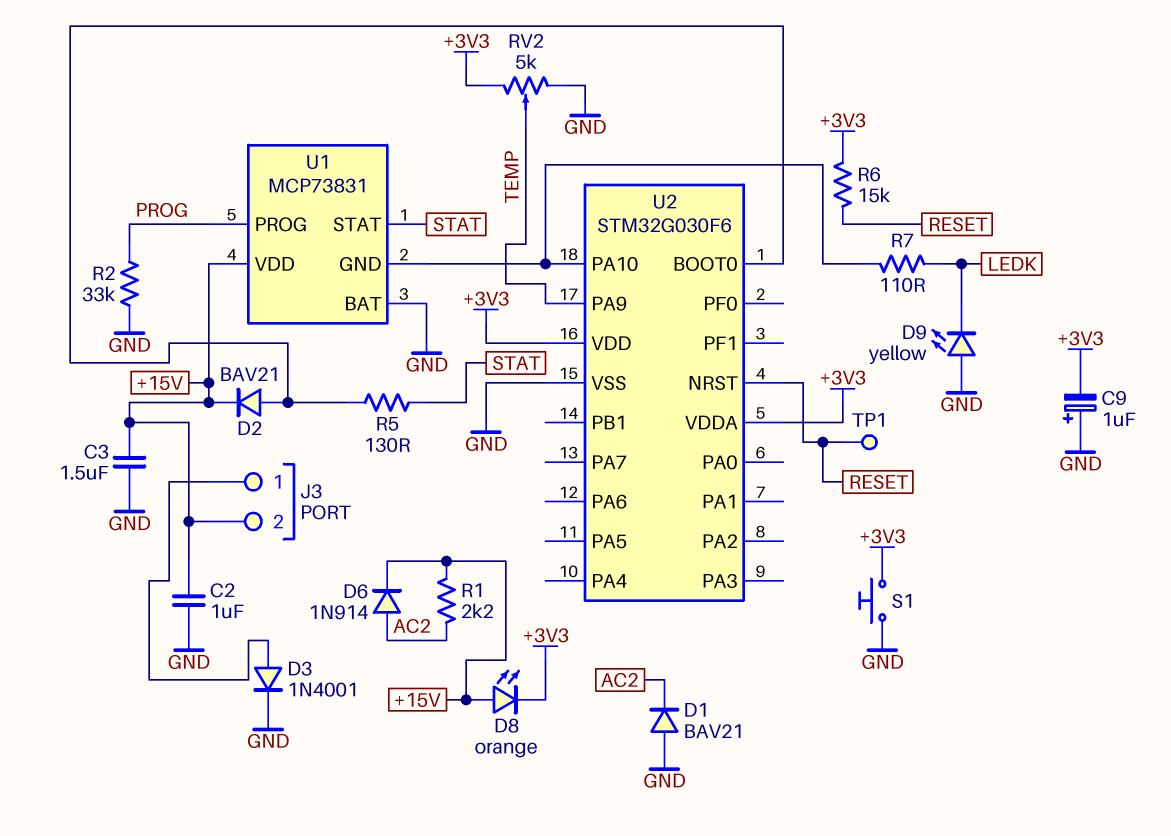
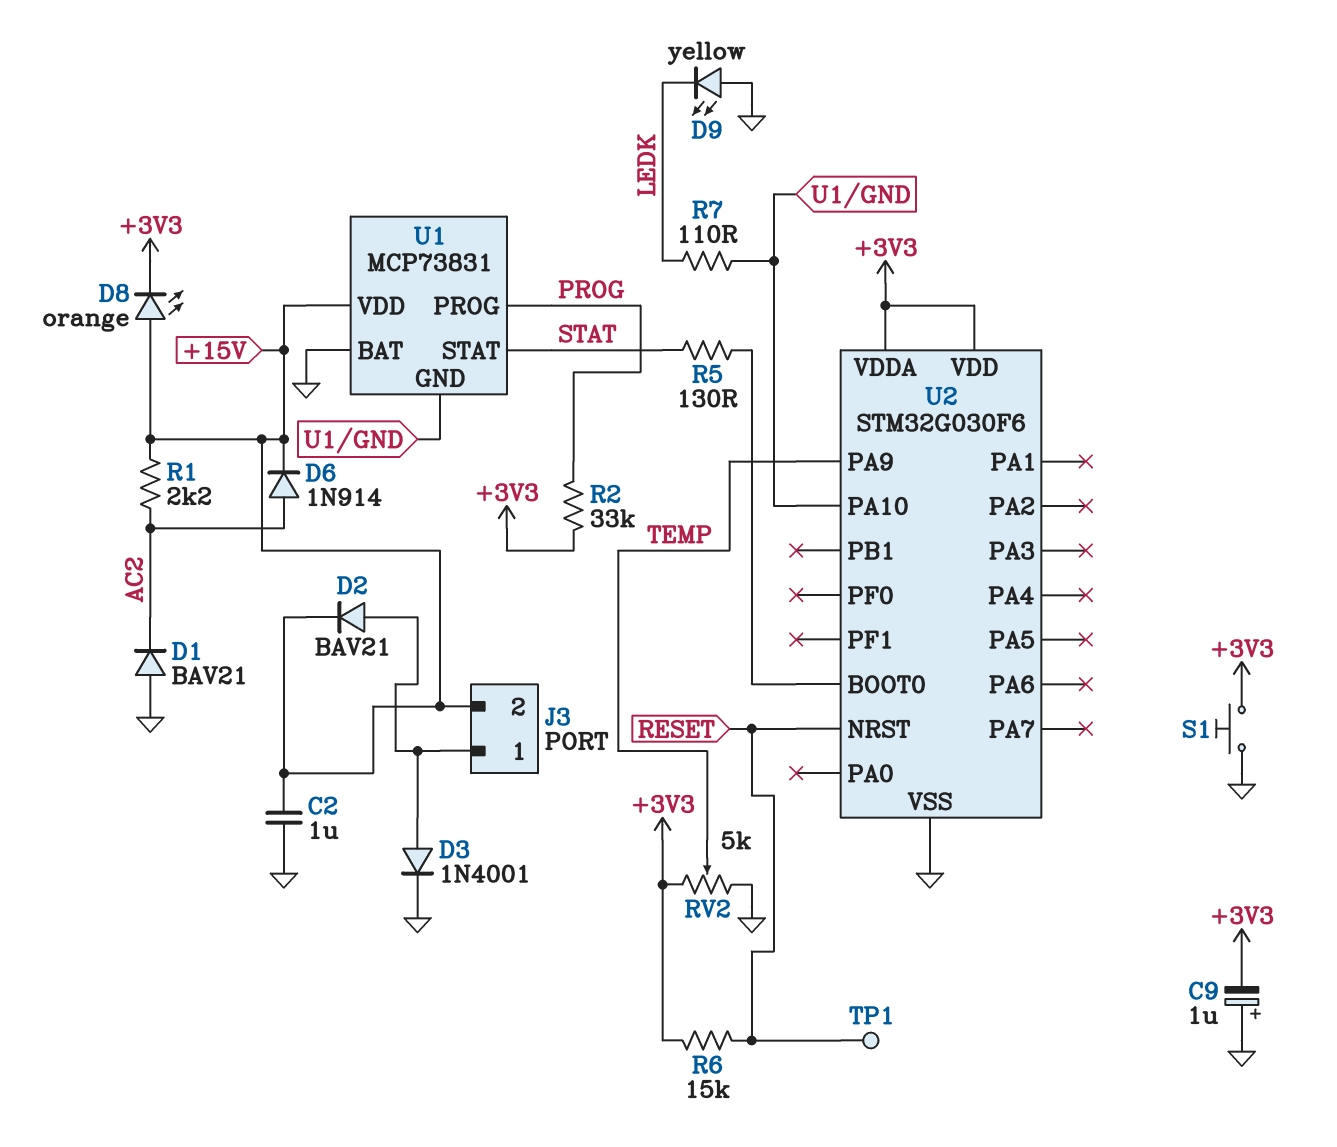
C3: 1.5uF (+15V, GND) -> none
D2: diode BAV21 (A U2/BOOT0, K +15V) -> diode BAV21 (A J3/1, K +15V)
R2: 33k (GND, PROG) -> 33k (+3V3, PROG)

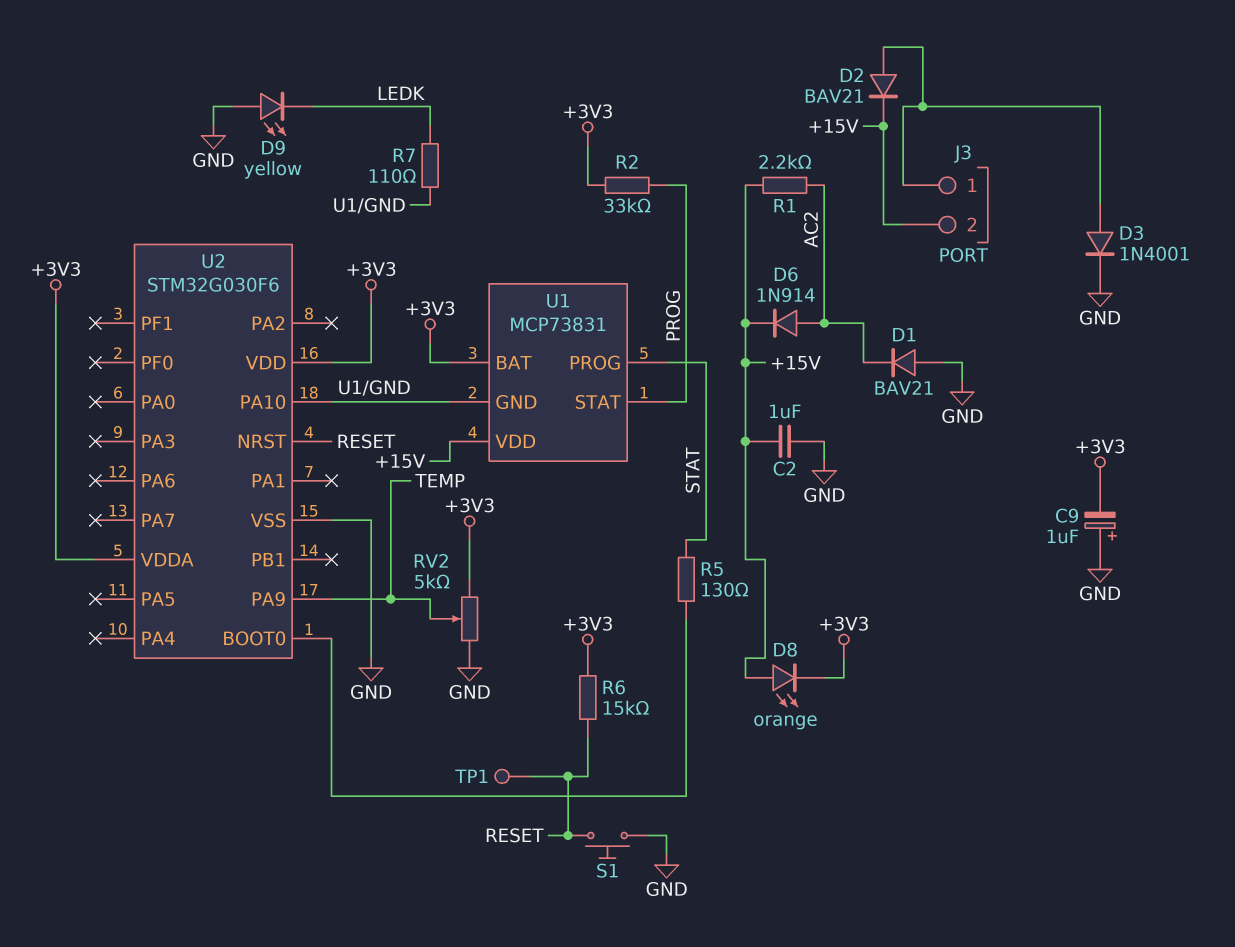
S1: button (+3V3, GND) -> button (GND, RESET)
U1 pin BAT: GND -> +3V3
U1 pin PROG: PROG -> STAT
U1 pin STAT: STAT -> PROG

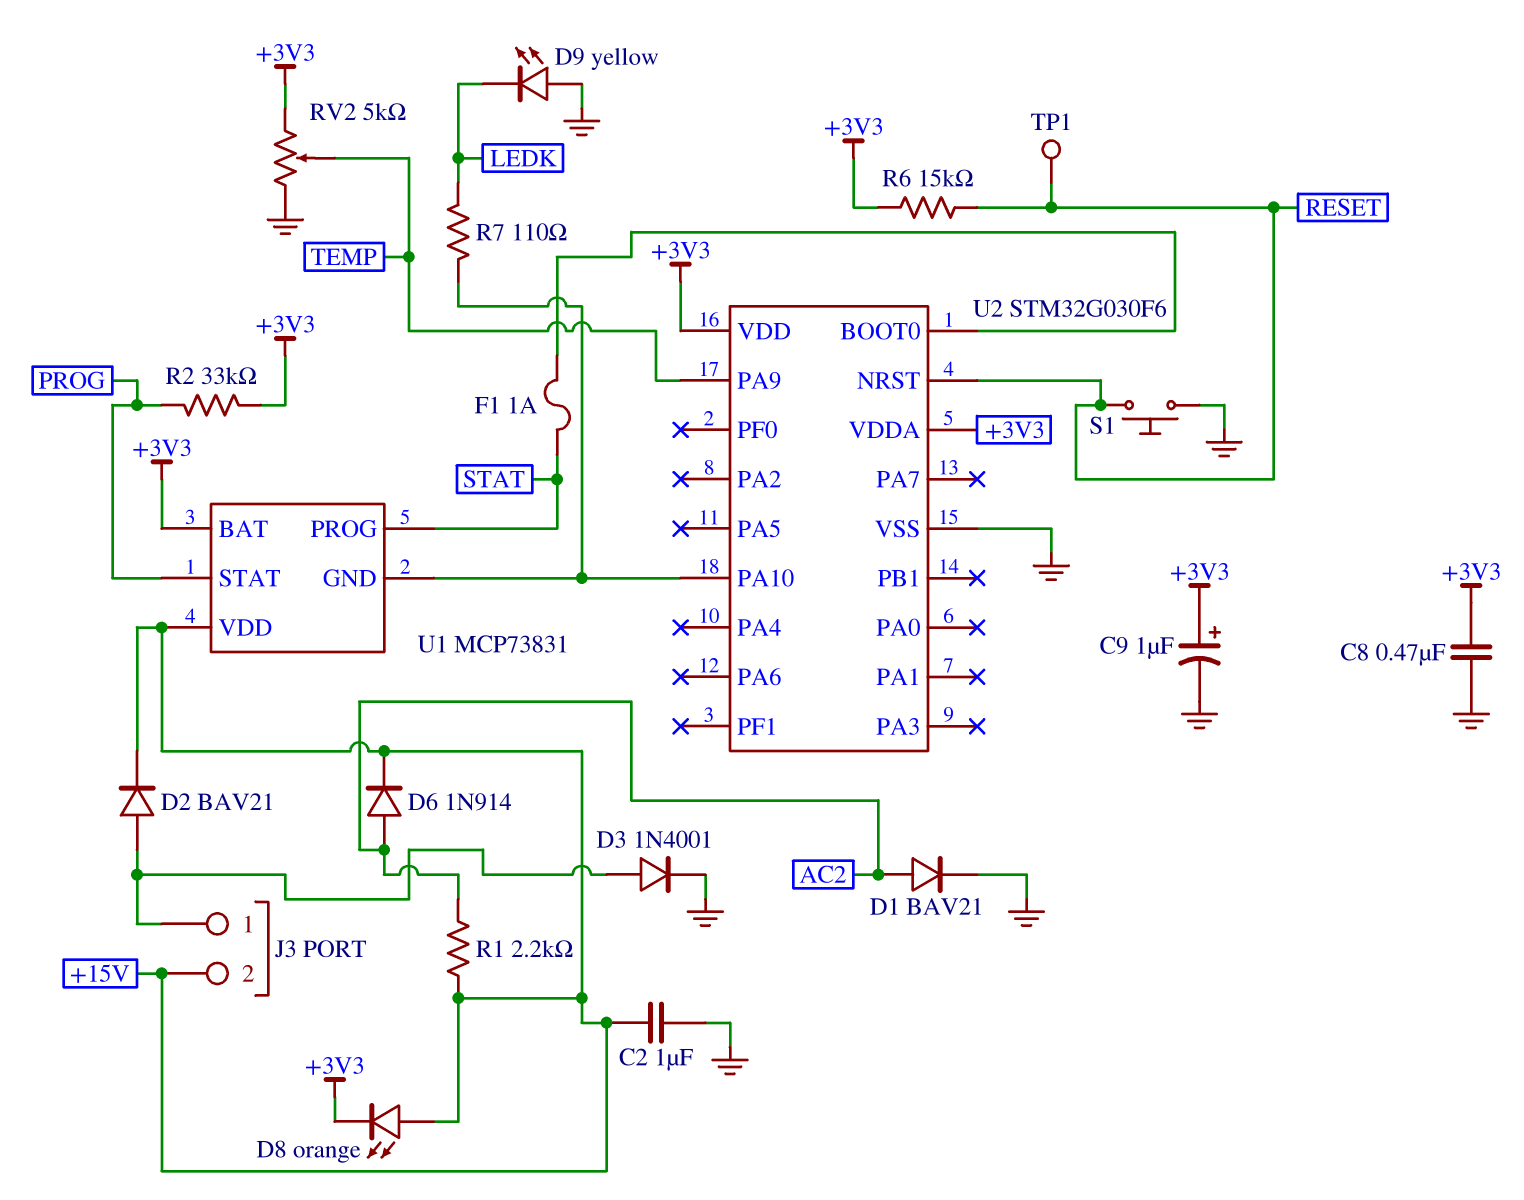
C8: none -> 470nF (+3V3, GND)
C9: 1uF (plus GND, minus +3V3) -> 1uF (plus +3V3, minus GND)
D1: diode BAV21 (A GND, K AC2) -> diode BAV21 (A AC2, K GND)
F1: none -> 1A (STAT, U2/BOOT0)
R5: 130 (STAT, U2/BOOT0) -> none

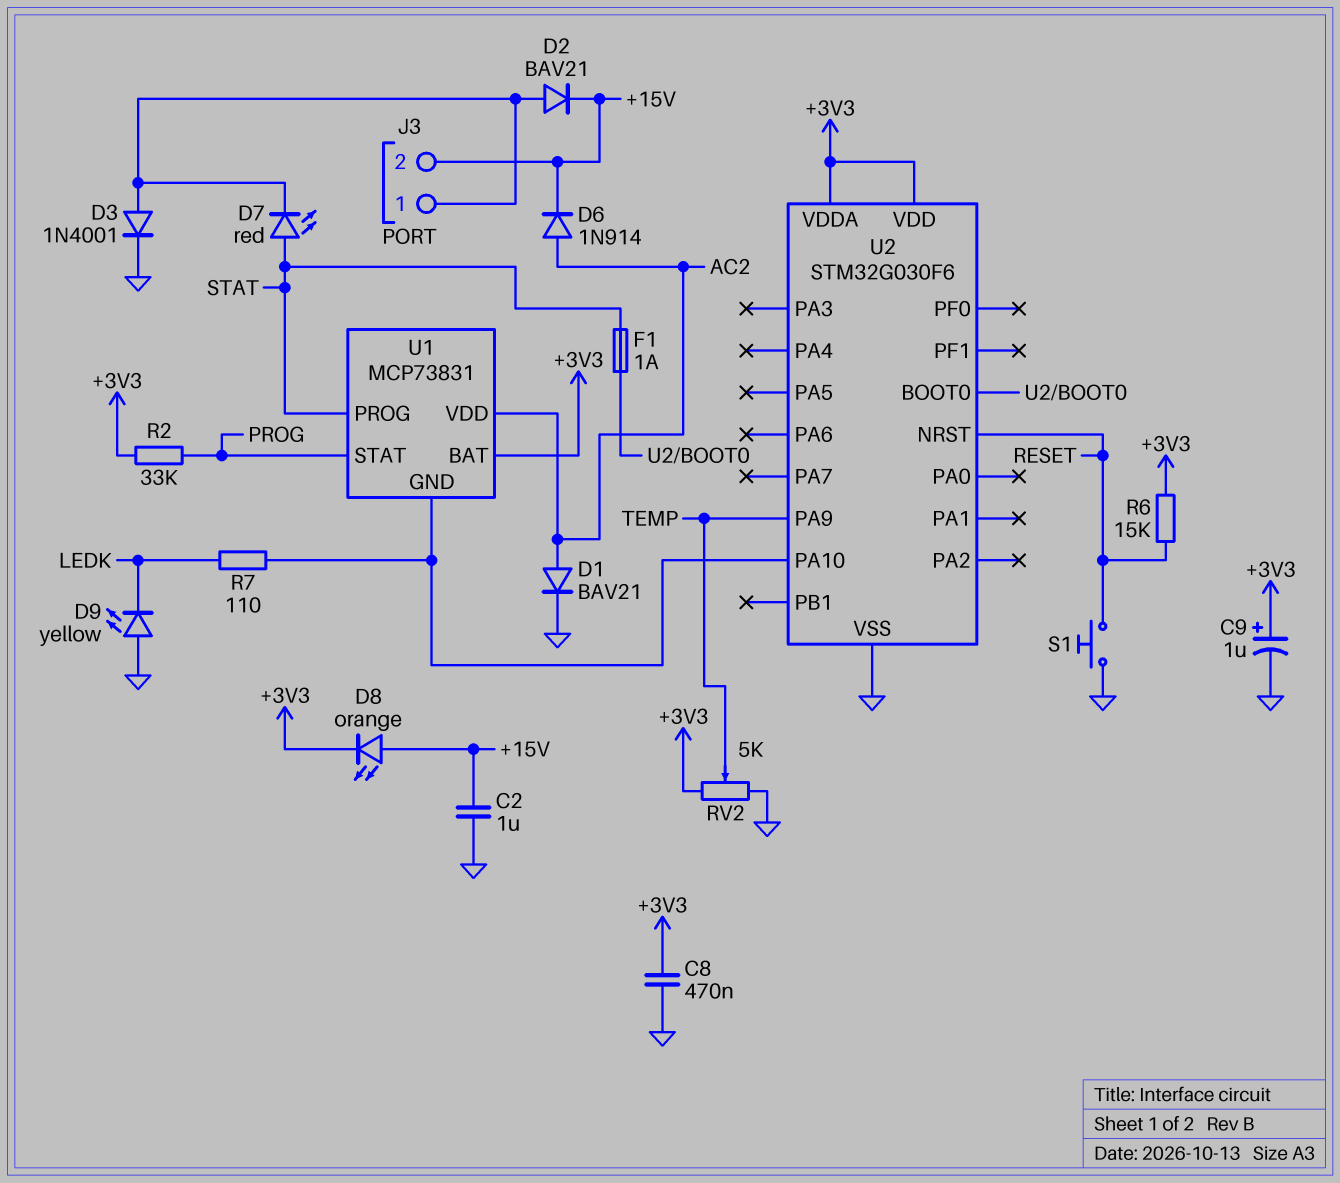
D7: none -> LED red (A STAT, K J3/1)
R1: 2.2k (+15V, AC2) -> none
TP1: test point (RESET) -> none
U1 pin VDD: +15V -> AC2

